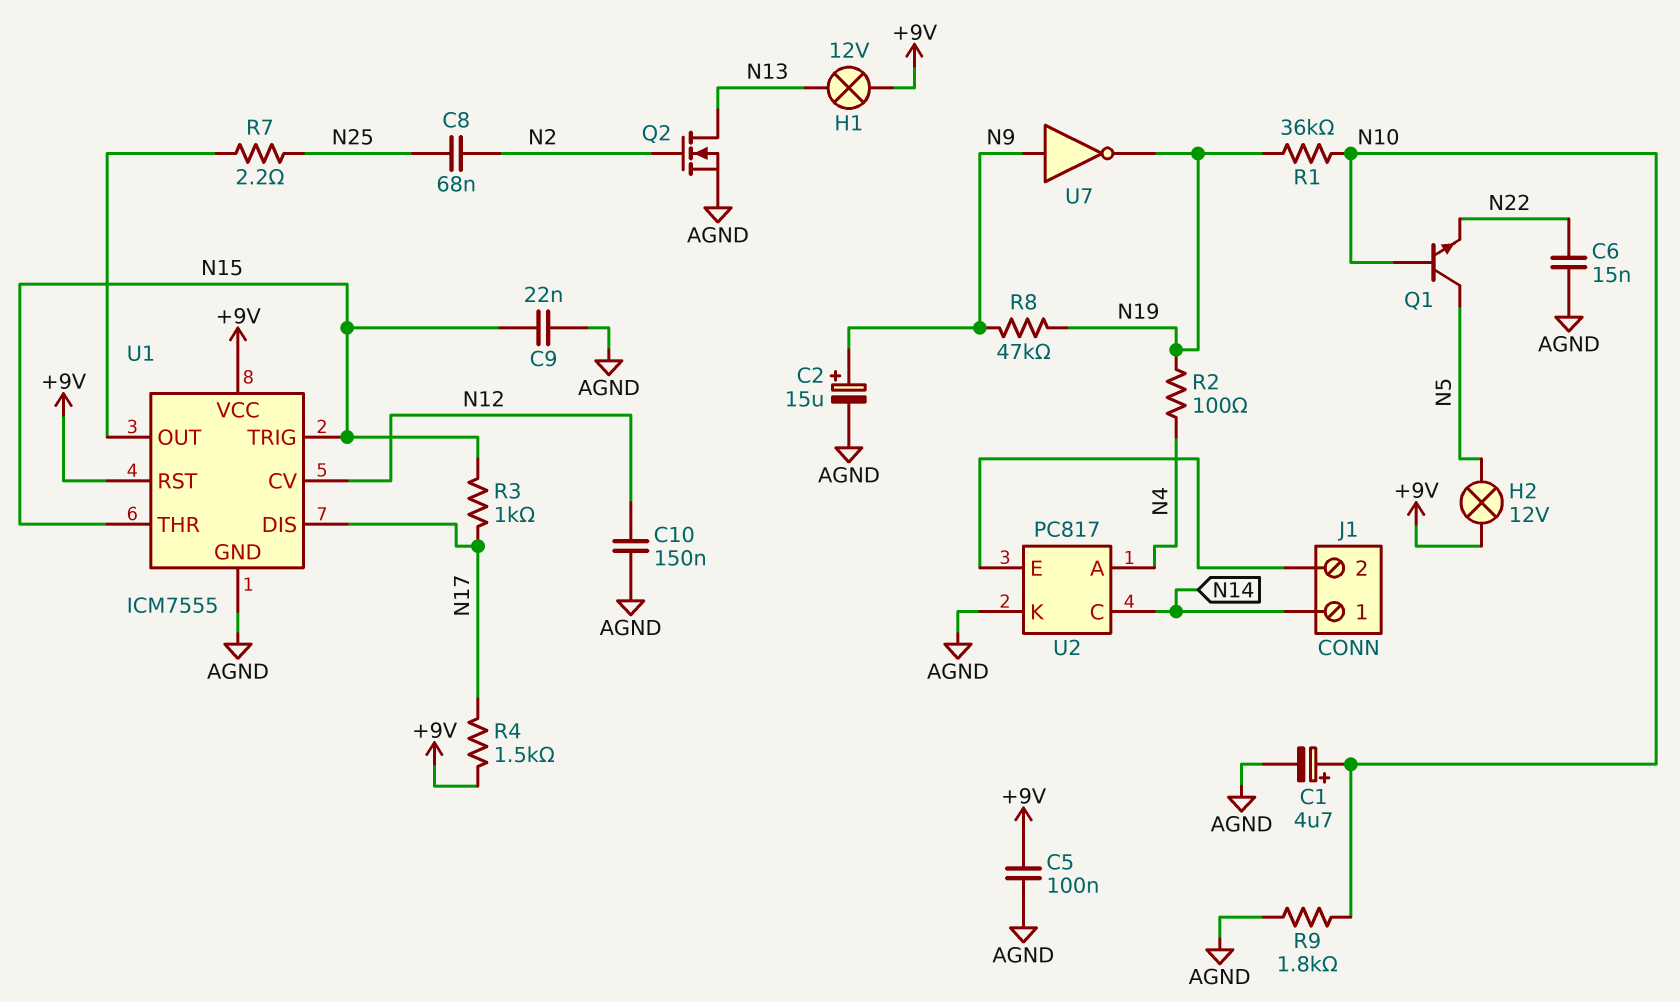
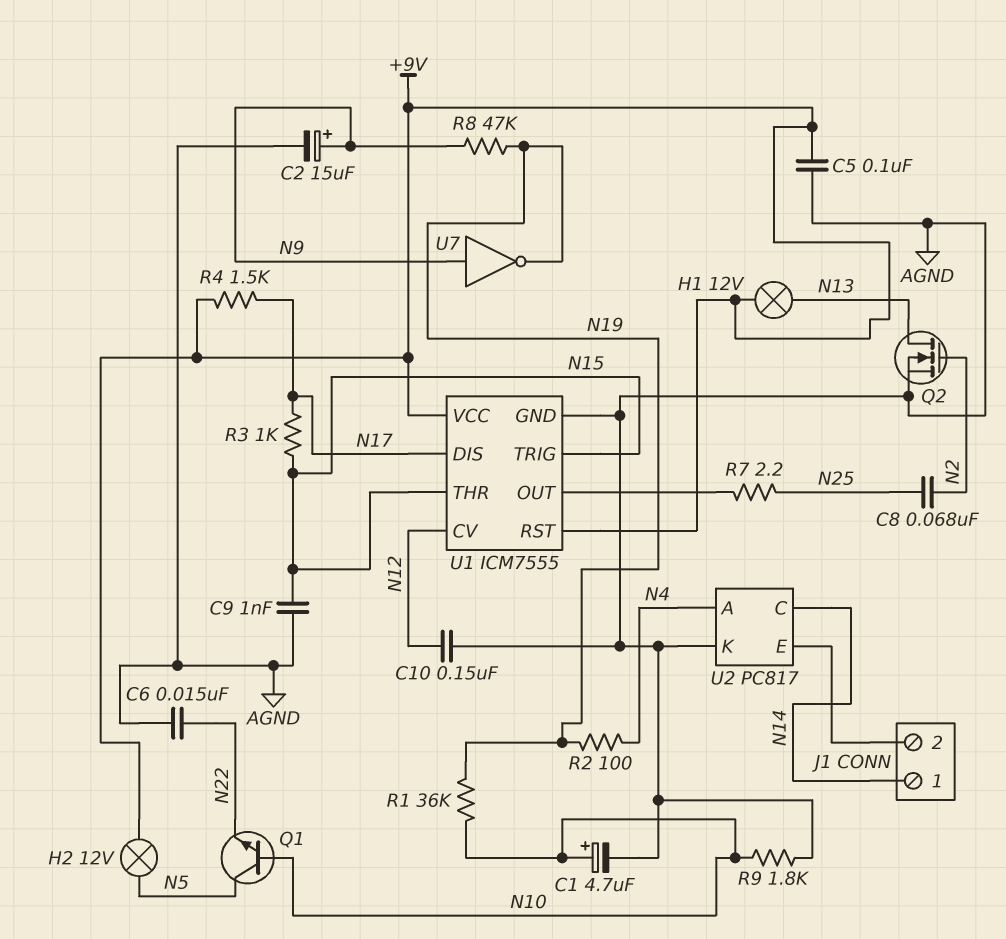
C9: 22nF (AGND, N15) -> 1nF (AGND, N15)

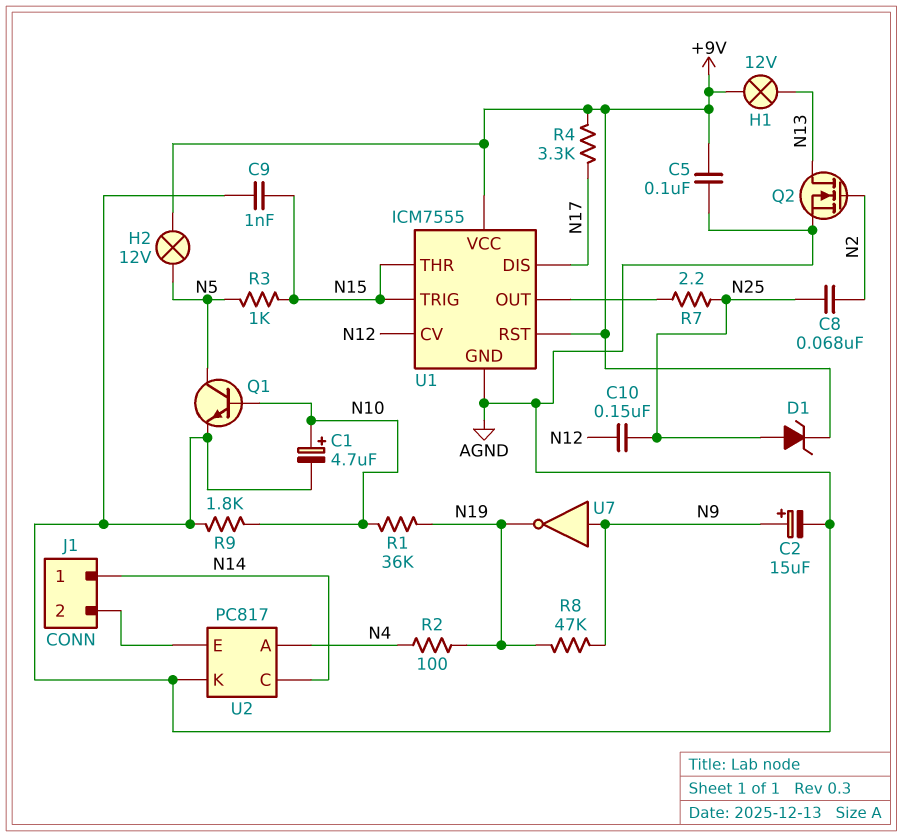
C6: 15nF (AGND, N22) -> none
C10: 150nF (AGND, N12) -> 150nF (N12, N25)
D1: none -> zener (A N25, K +9V)
Q1: NPN (B N10, C N5, E N22) -> NPN (B N10, C N5, E AGND)
R3: 1k (N15, N17) -> 1k (N5, N15)
R4: 1.5k (+9V, N17) -> 3.3k (+9V, N17)

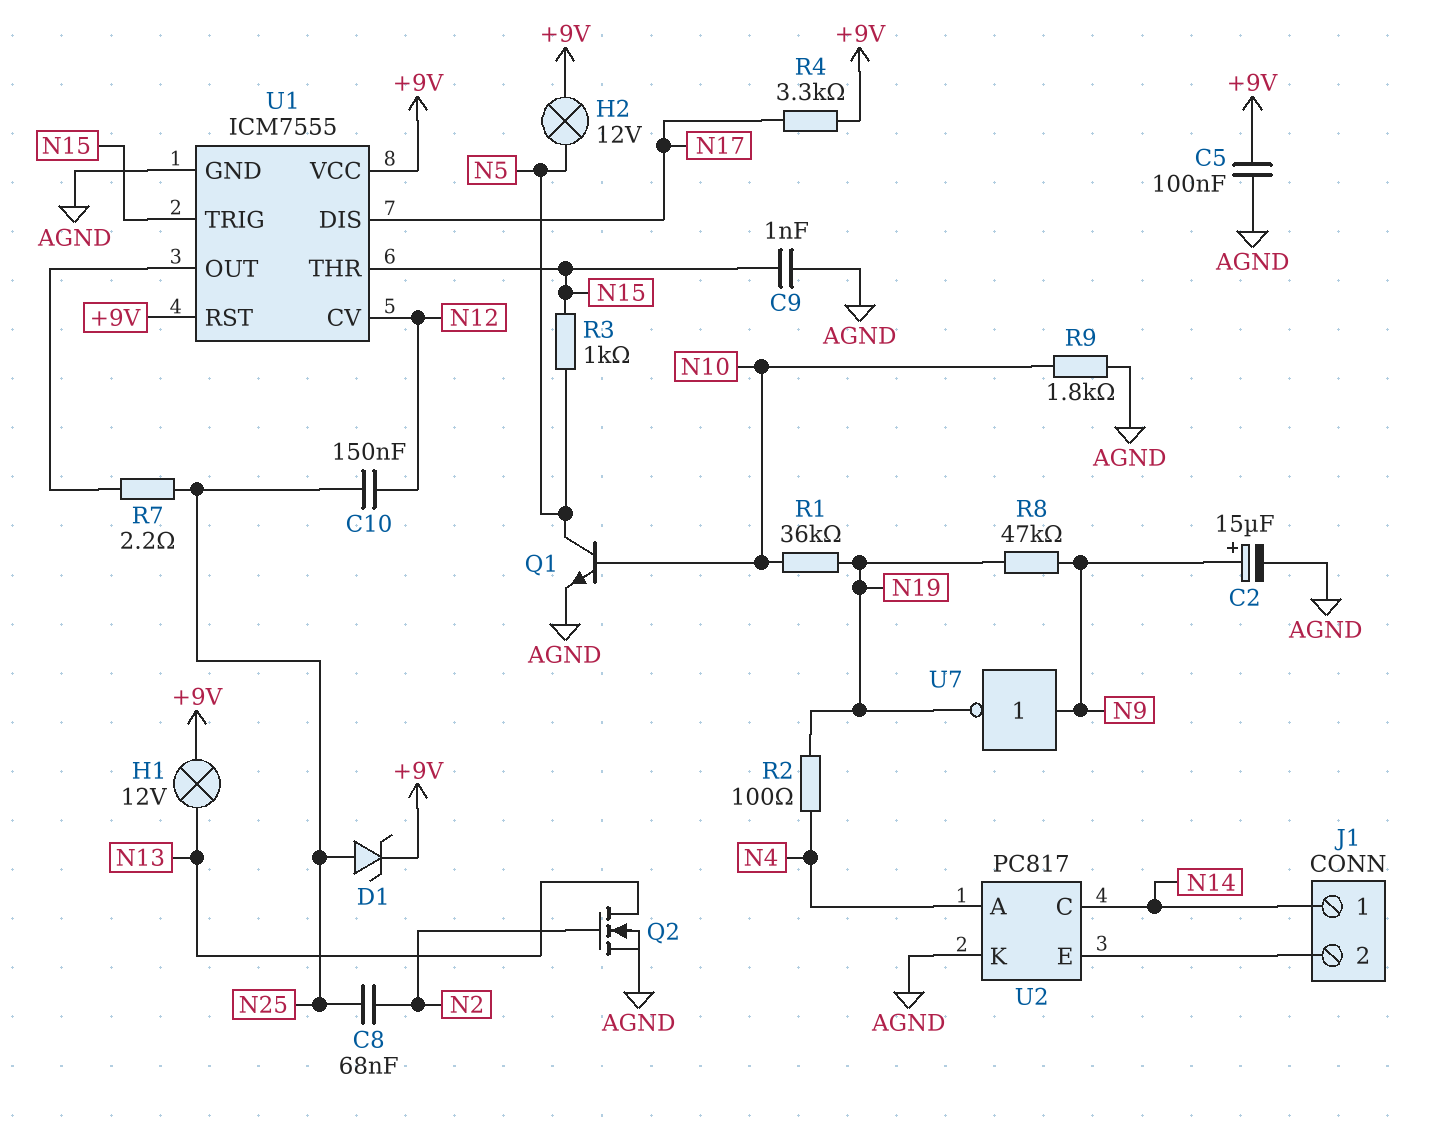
C1: 4.7uF (plus N10, minus AGND) -> none

